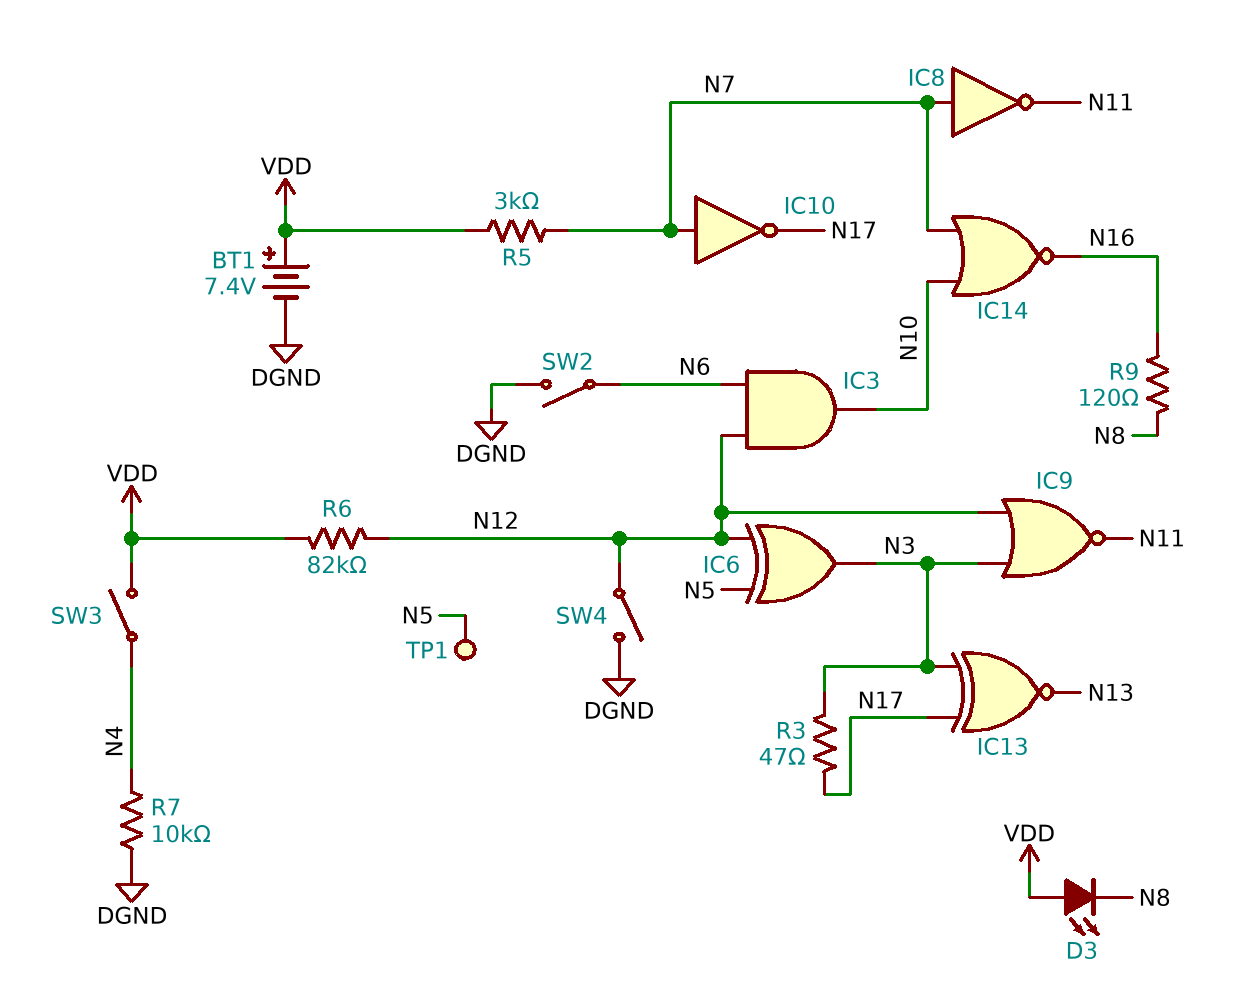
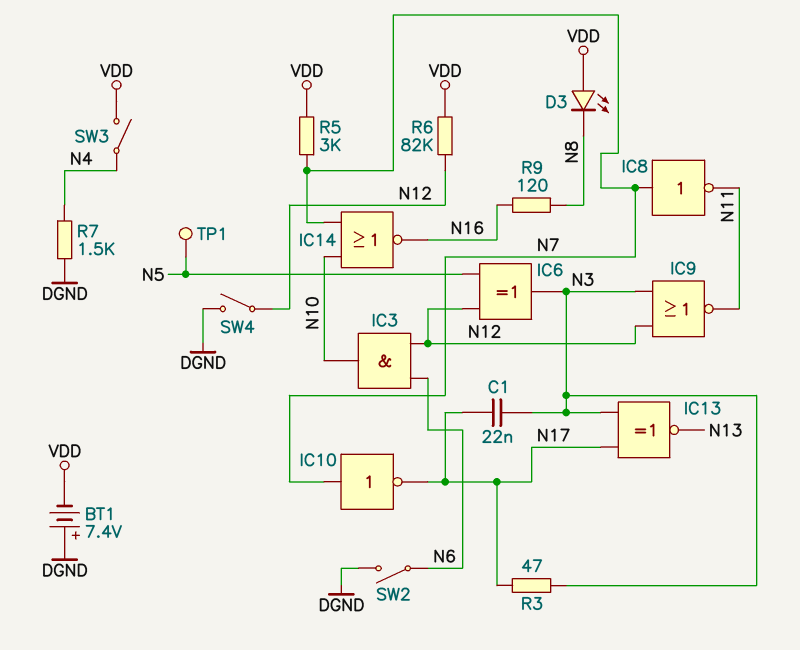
BT1: 7.4V (plus VDD, minus DGND) -> 7.4V (plus DGND, minus VDD)
C1: none -> 22nF (N3, N17)
R7: 10k (DGND, N4) -> 1.5k (DGND, N4)

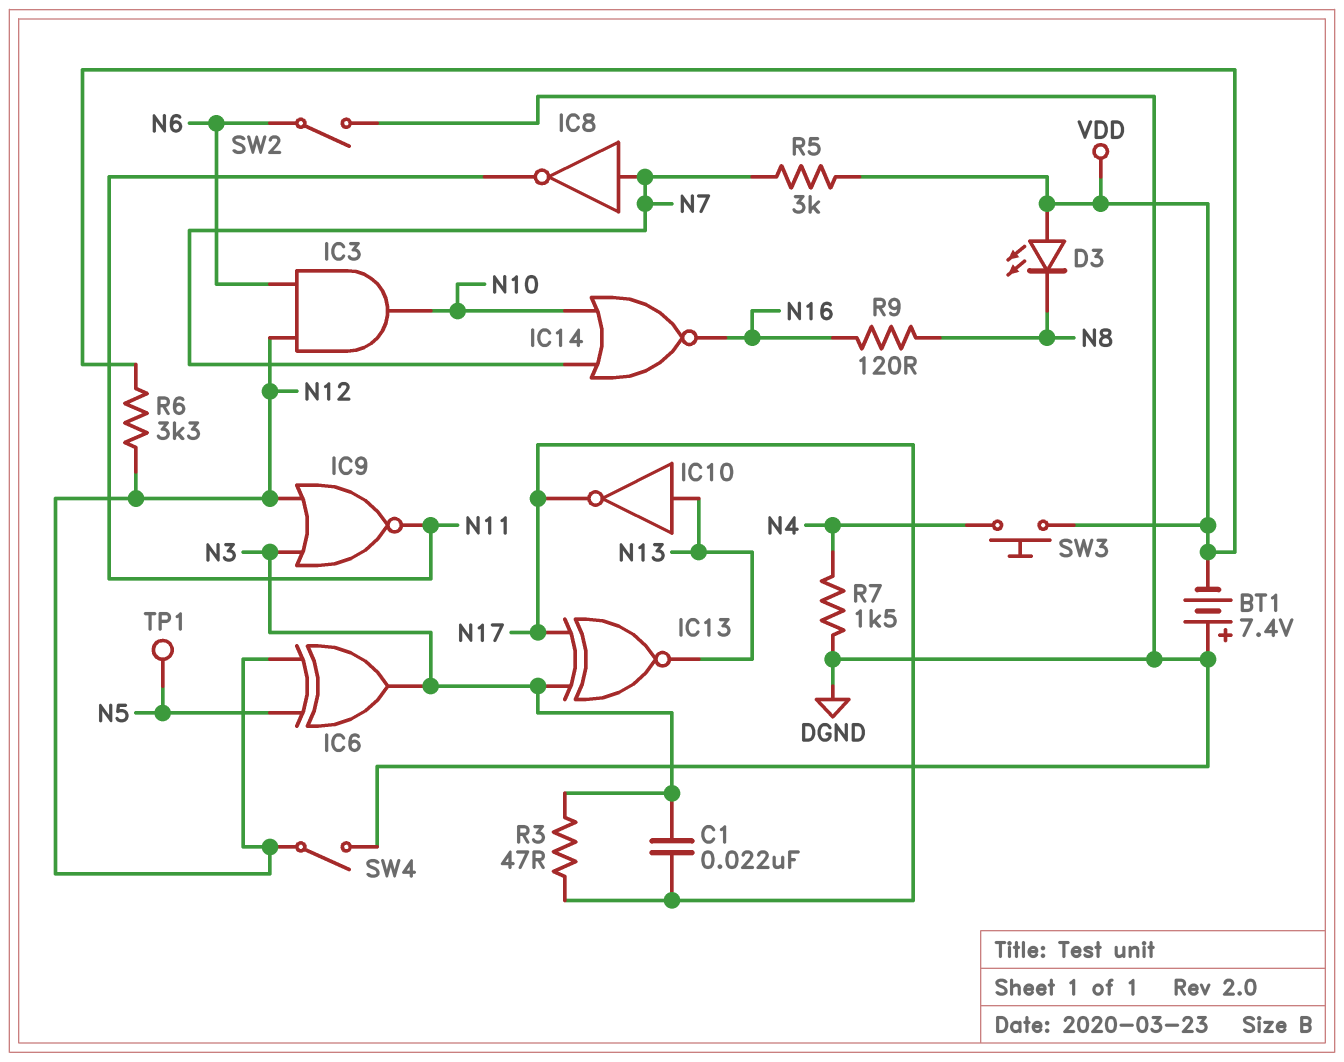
IC10: NOT (in N7, out N17) -> NOT (in N13, out N17)
R6: 82k (N12, VDD) -> 3.3k (N12, VDD)
SW3: switch (N4, VDD) -> button (N4, VDD)

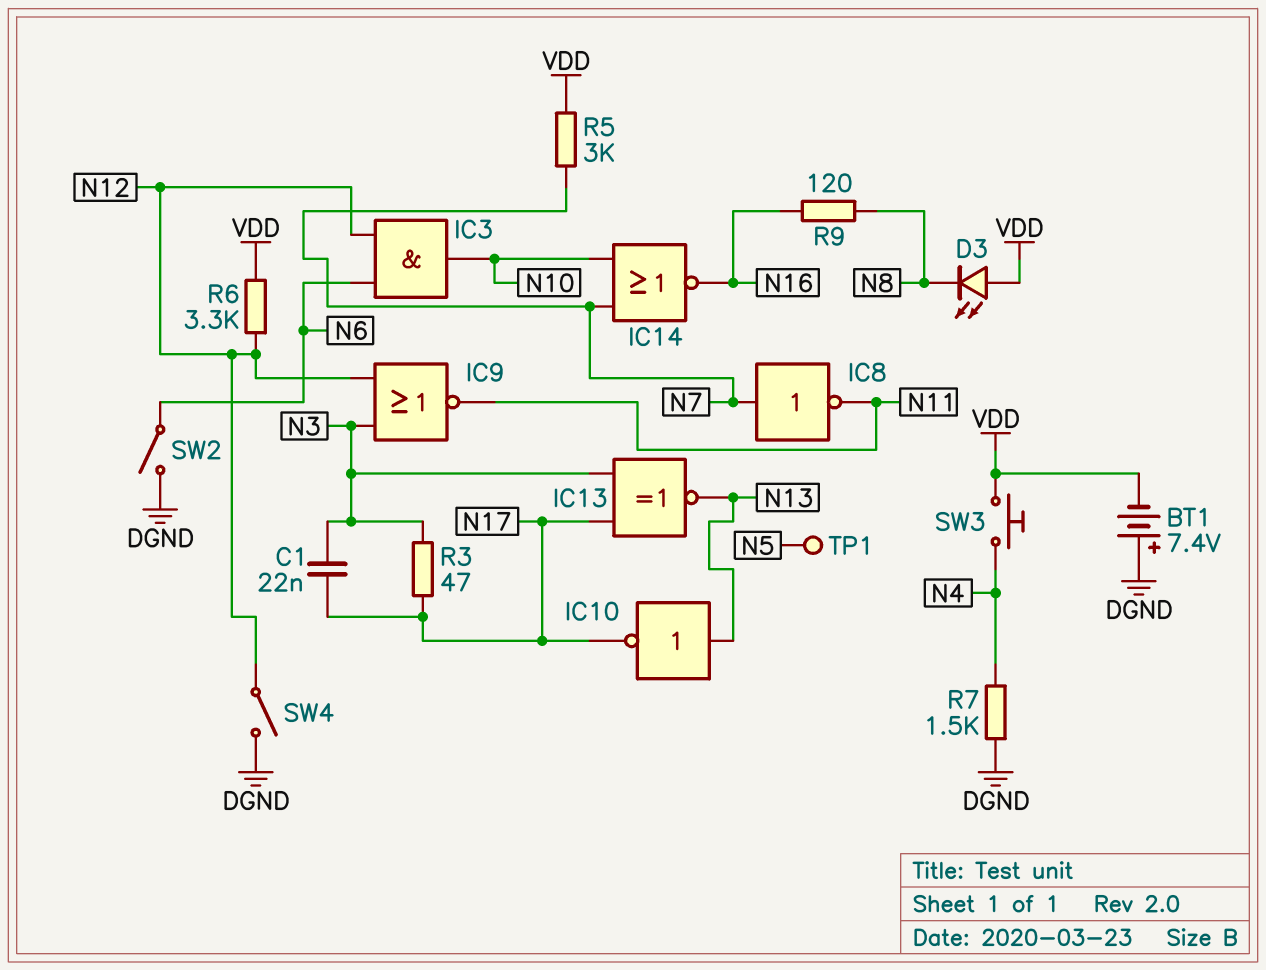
IC6: XOR (in N5, in N12, out N3) -> none

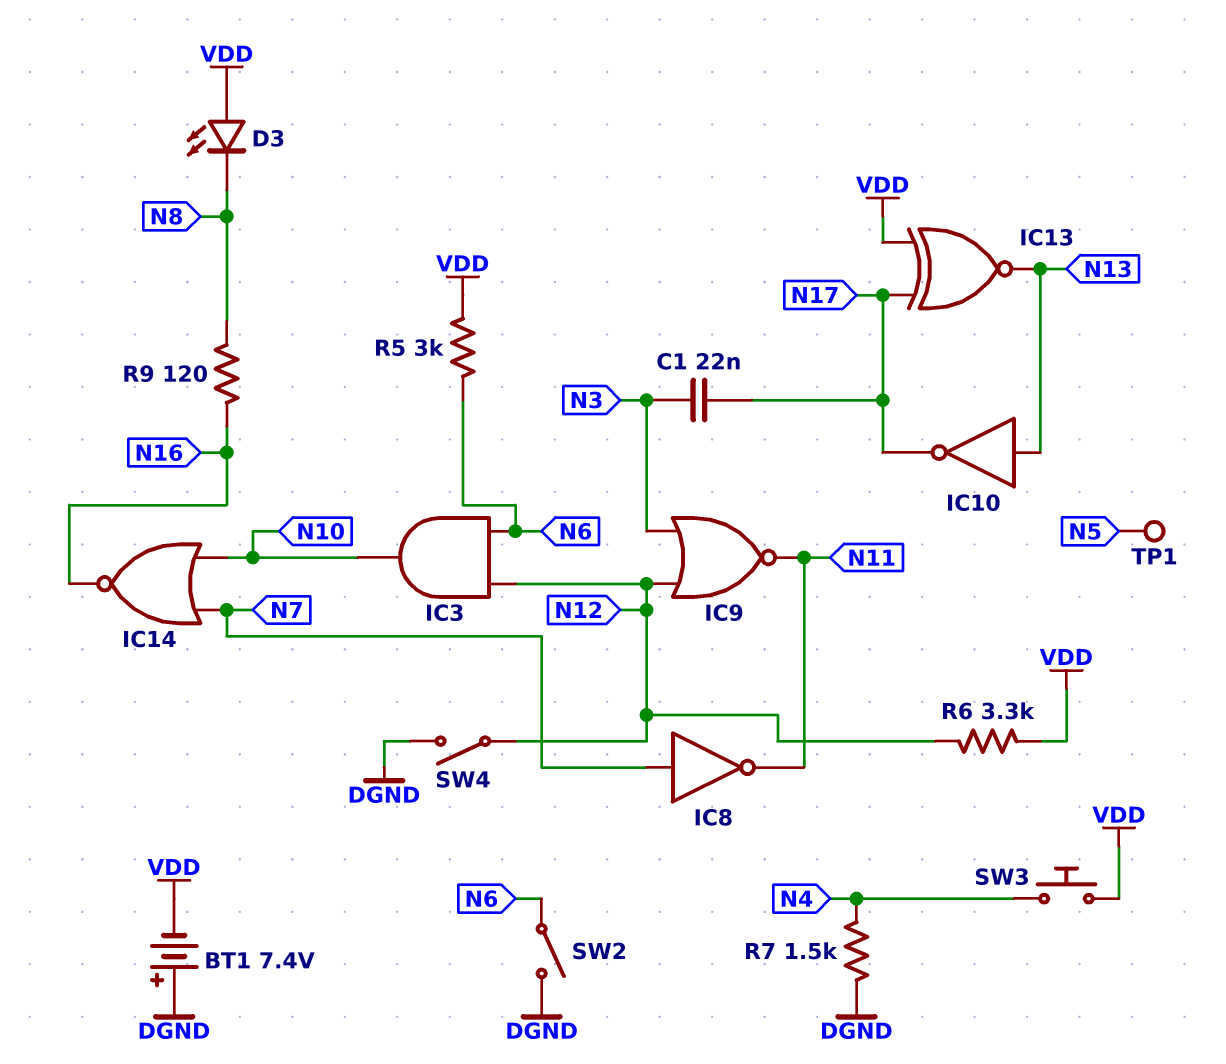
IC13: XNOR (in N3, in N17, out N13) -> XNOR (in N17, in VDD, out N13)
R3: 47 (N3, N17) -> none
R5: 3k (N7, VDD) -> 3k (N6, VDD)

